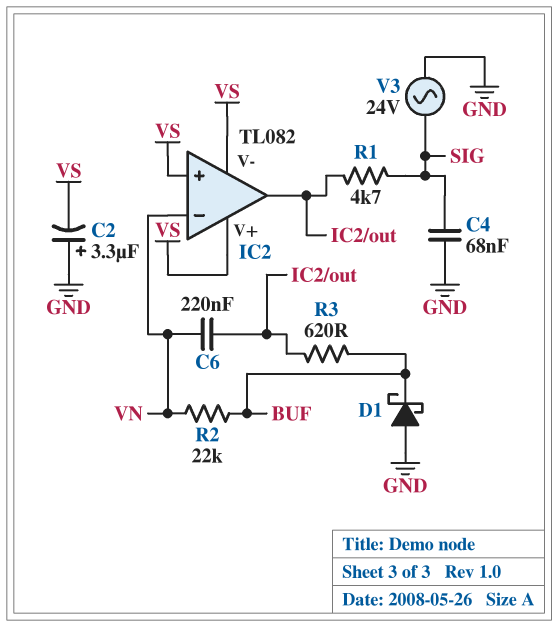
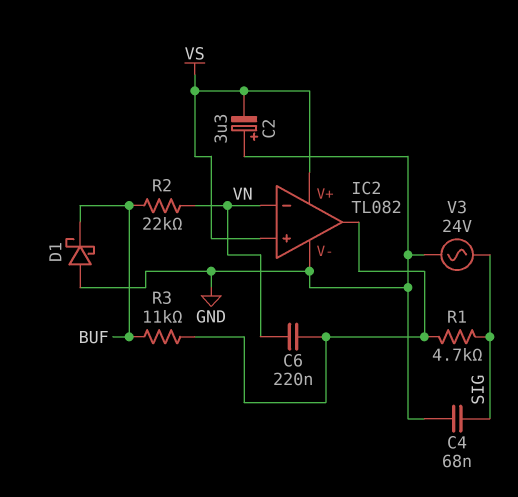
IC2 pin V-: VS -> GND
R3: 620 (BUF, IC2/out) -> 11k (BUF, IC2/out)

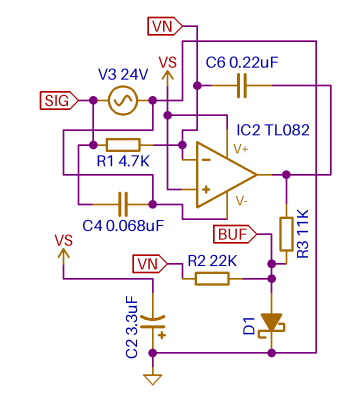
D1: schottky (A GND, K BUF) -> schottky (A BUF, K GND)
R1: 4.7k (IC2/out, SIG) -> 4.7k (SIG, VN)

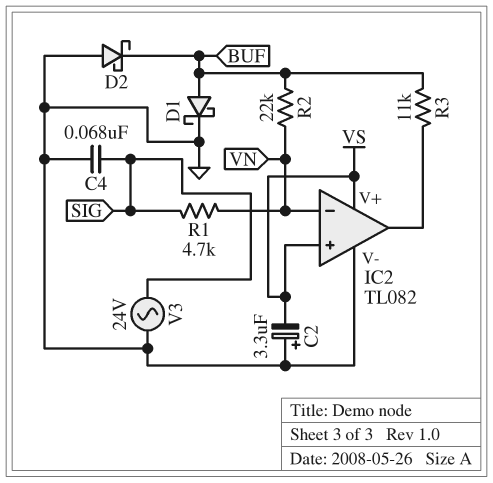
C6: 220nF (IC2/out, VN) -> none
D2: none -> schottky (A GND, K BUF)

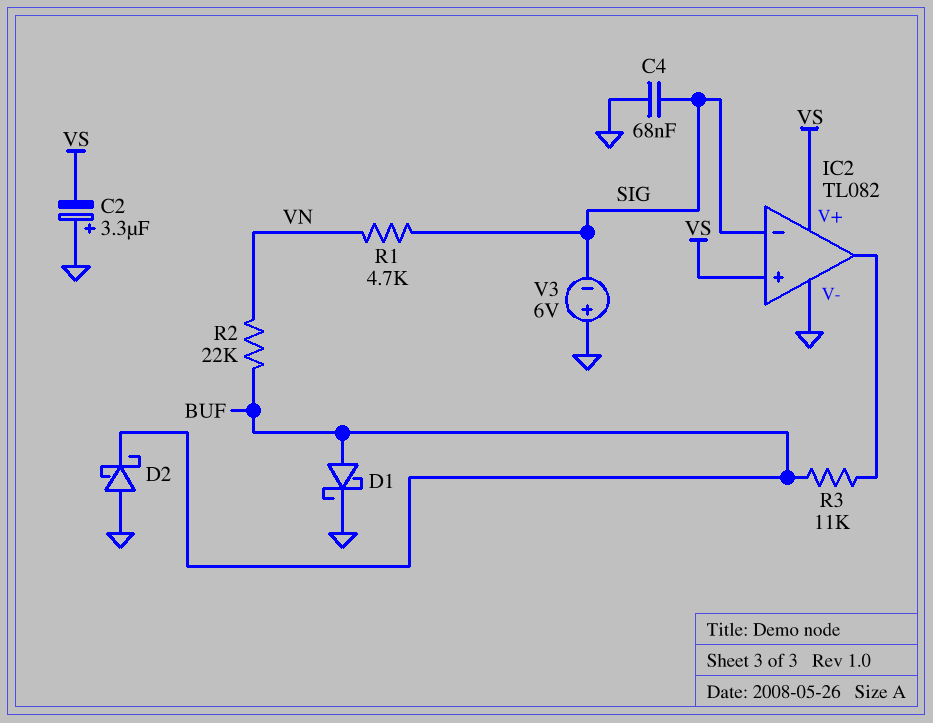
IC2 pin in-: VN -> SIG
V3: AC 24V (GND, SIG) -> 6V (plus GND, minus SIG)

